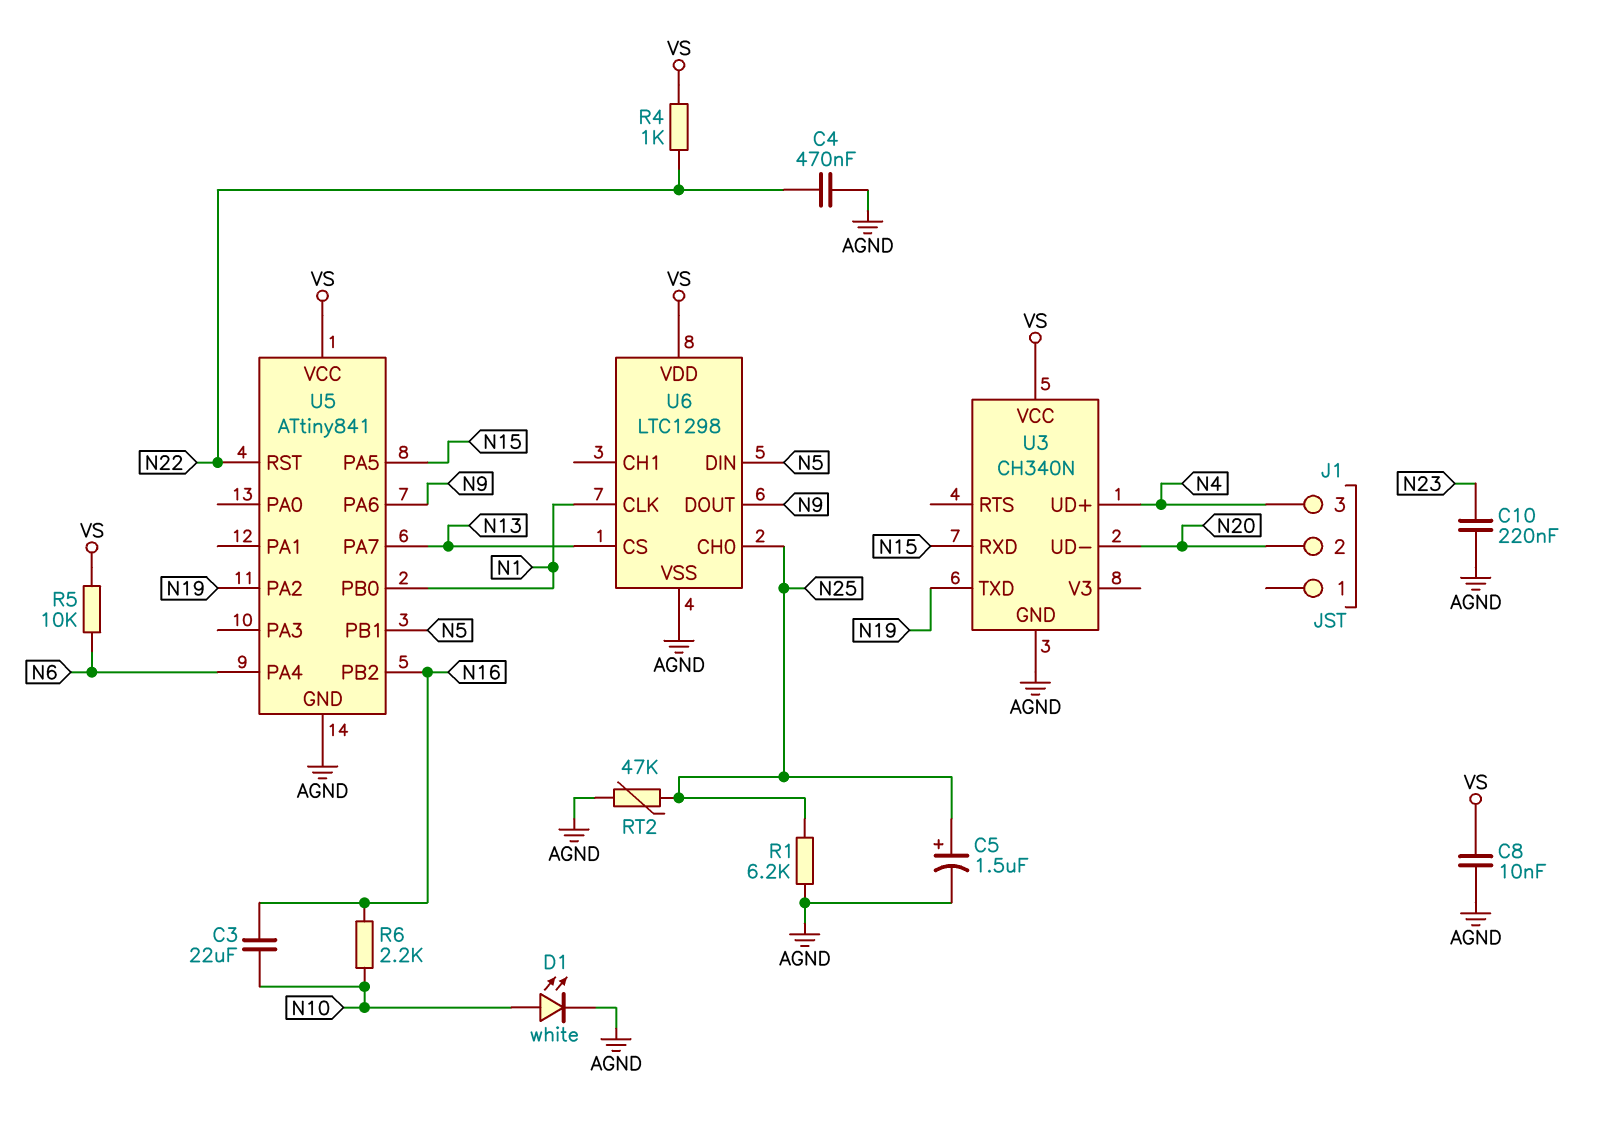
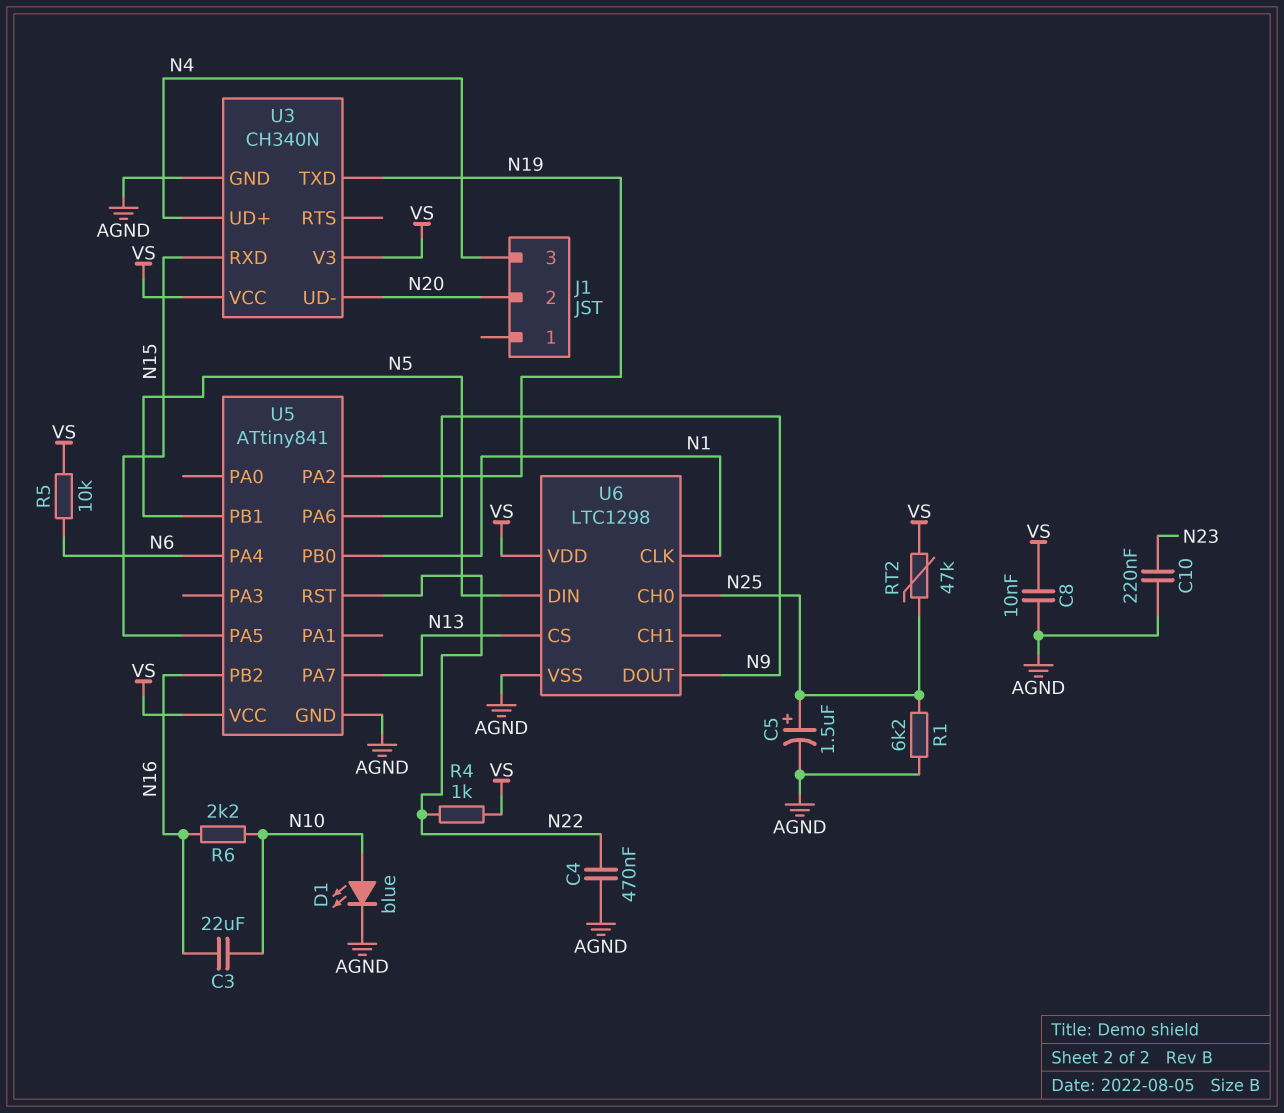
D1: LED white (A N10, K AGND) -> LED blue (A N10, K AGND)
RT2: 47k (AGND, N25) -> 47k (N25, VS)
U3 pin V3: none -> VS

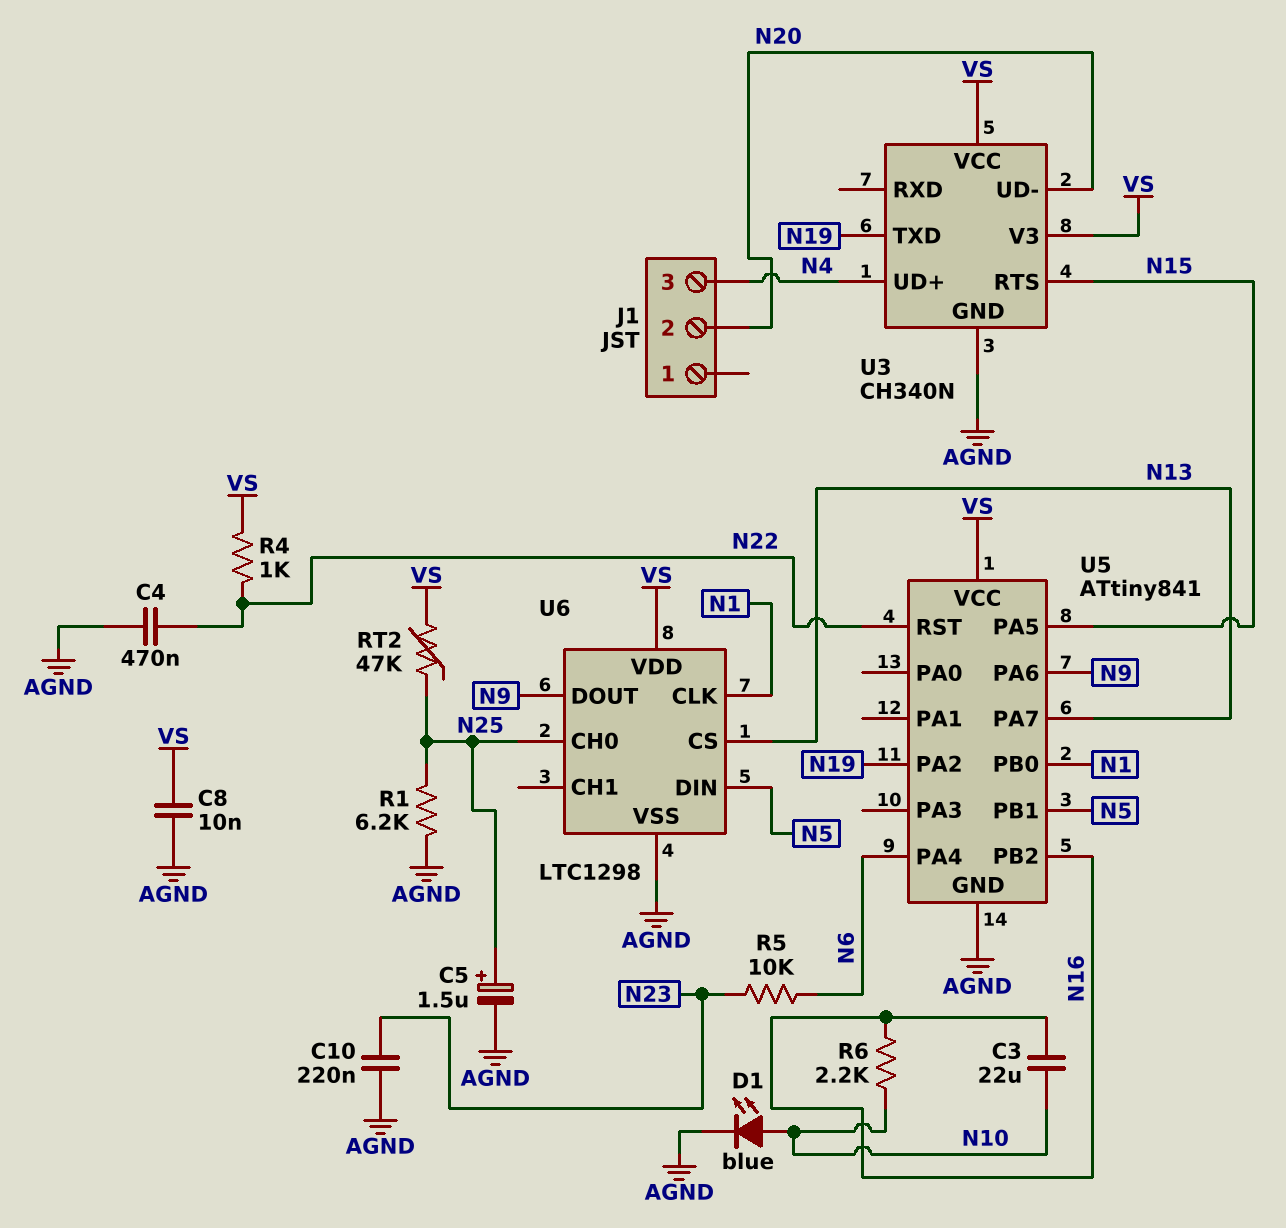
R5: 10k (N6, VS) -> 10k (N6, N23)
U3 pin RTS: none -> N15
U3 pin RXD: N15 -> none

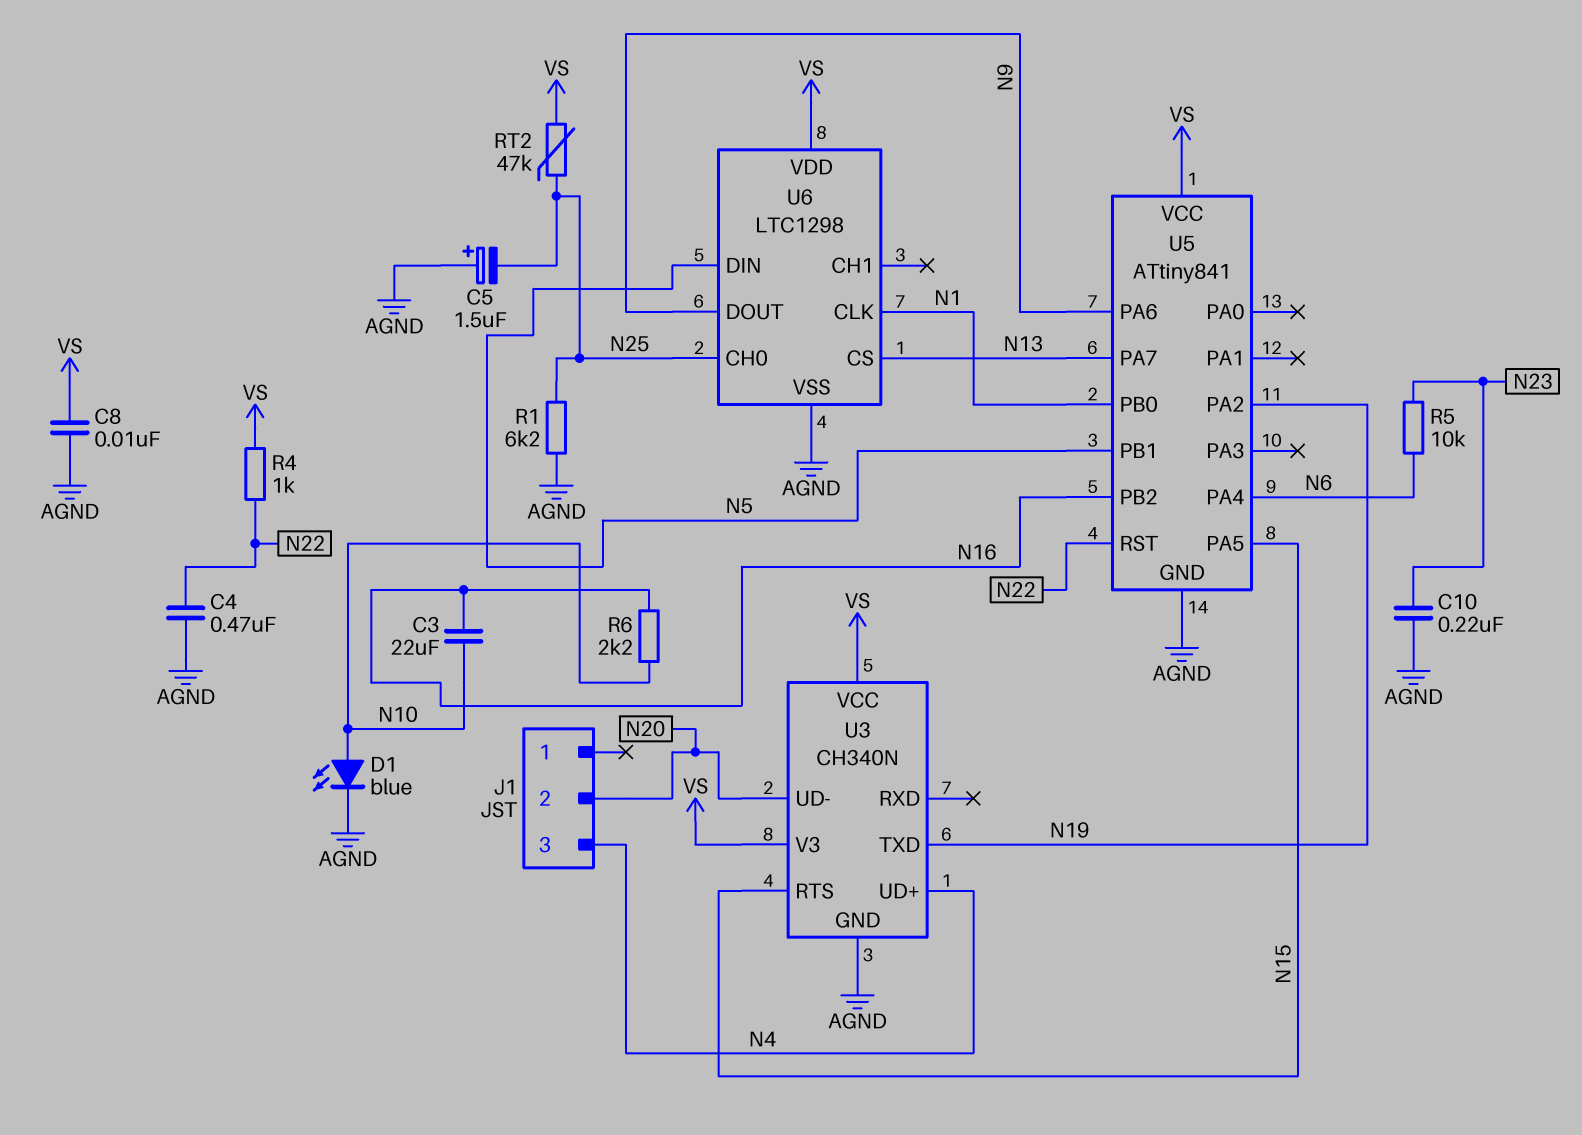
C5: 1.5uF (plus N25, minus AGND) -> 1.5uF (plus AGND, minus N25)

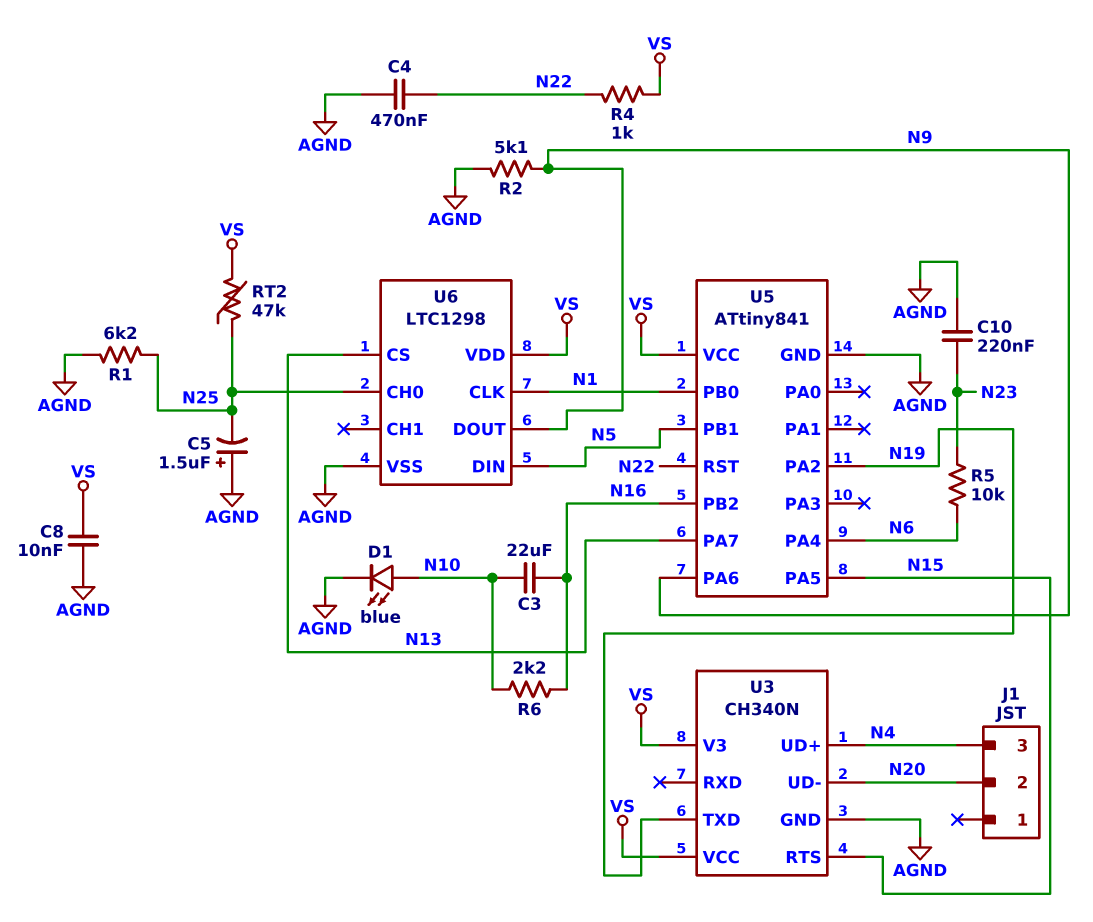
R2: none -> 5.1k (AGND, N9)

